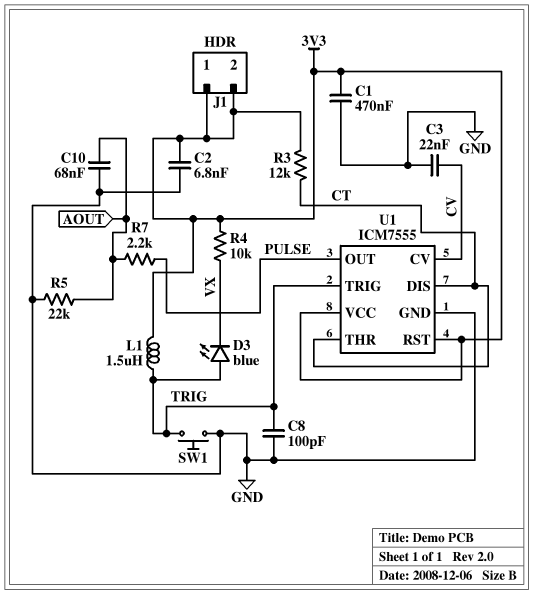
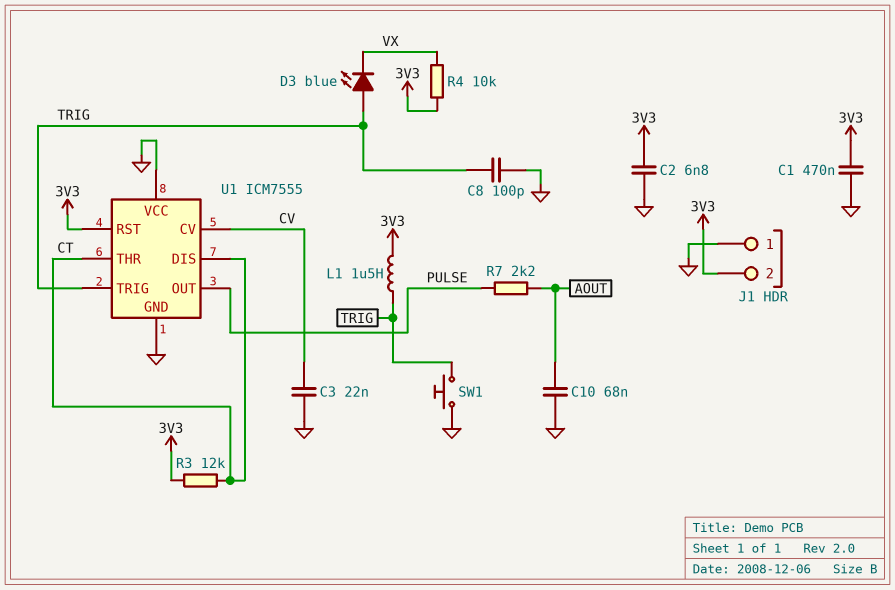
J1 pin 1: 3V3 -> GND
R5: 22k (AOUT, GND) -> none
U1 pin VCC: 3V3 -> GND

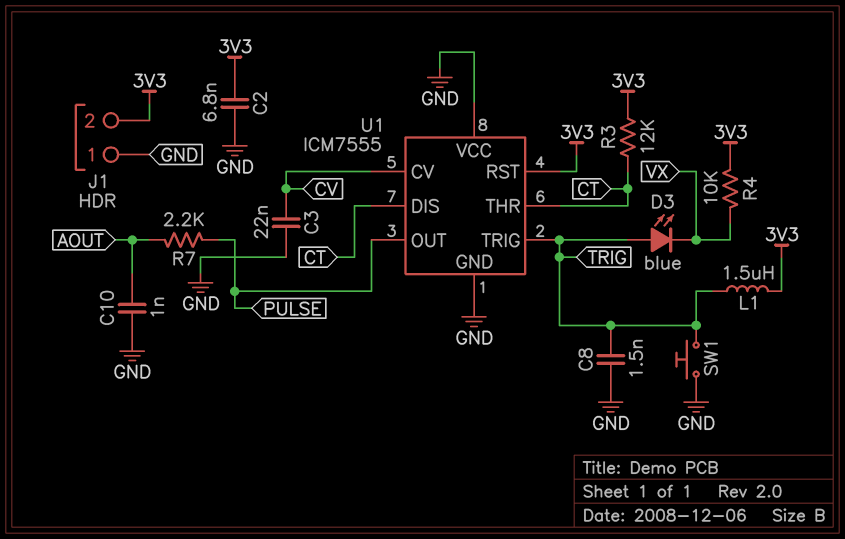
C1: 470nF (3V3, GND) -> none
C8: 100pF (GND, TRIG) -> 1.5nF (GND, TRIG)
C10: 68nF (AOUT, GND) -> 1nF (AOUT, GND)

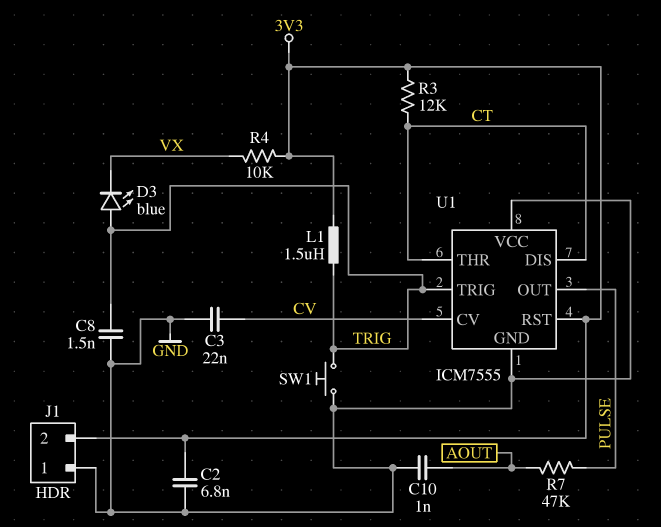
R7: 2.2k (AOUT, PULSE) -> 47k (AOUT, PULSE)

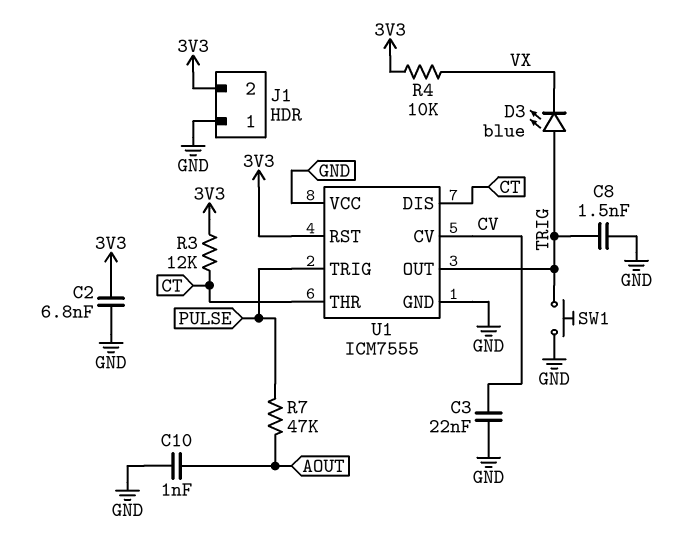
L1: 1.5uH (3V3, TRIG) -> none
U1 pin OUT: PULSE -> TRIG
U1 pin TRIG: TRIG -> PULSE

